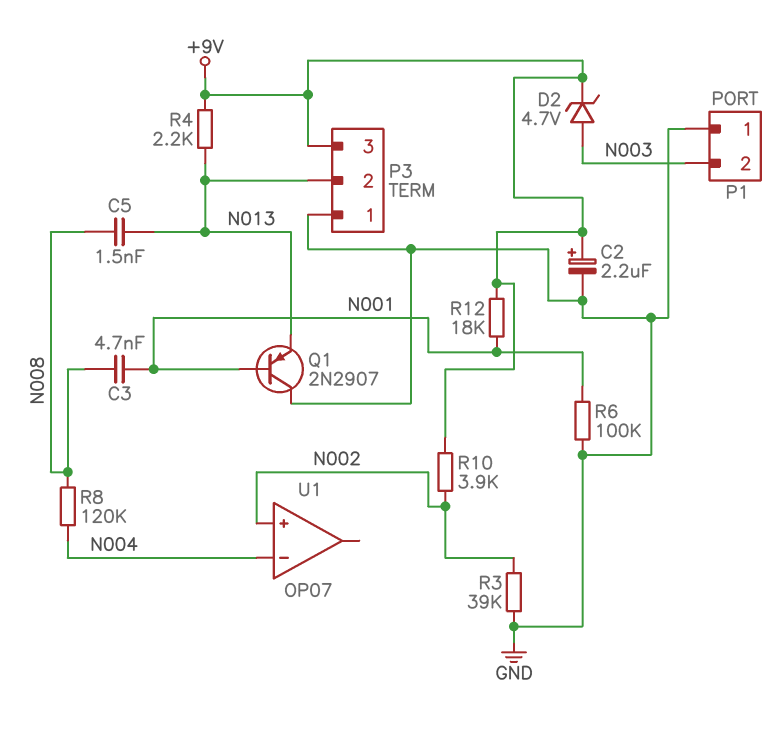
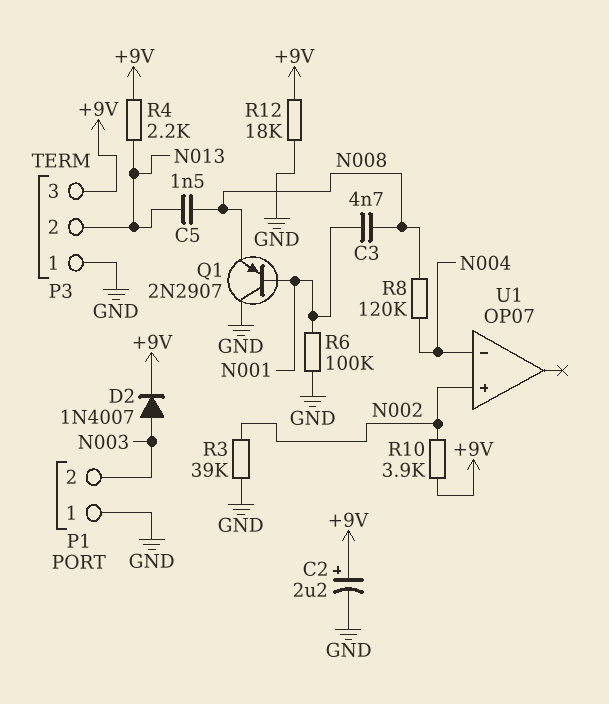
D2: zener 4.7V (A N003, K +9V) -> diode 1N4007 (A N003, K +9V)
Q1: PNP 2N2907 (B N001, C GND, E N013) -> PNP 2N2907 (B N001, C GND, E N008)
R12: 18k (+9V, N001) -> 18k (+9V, GND)

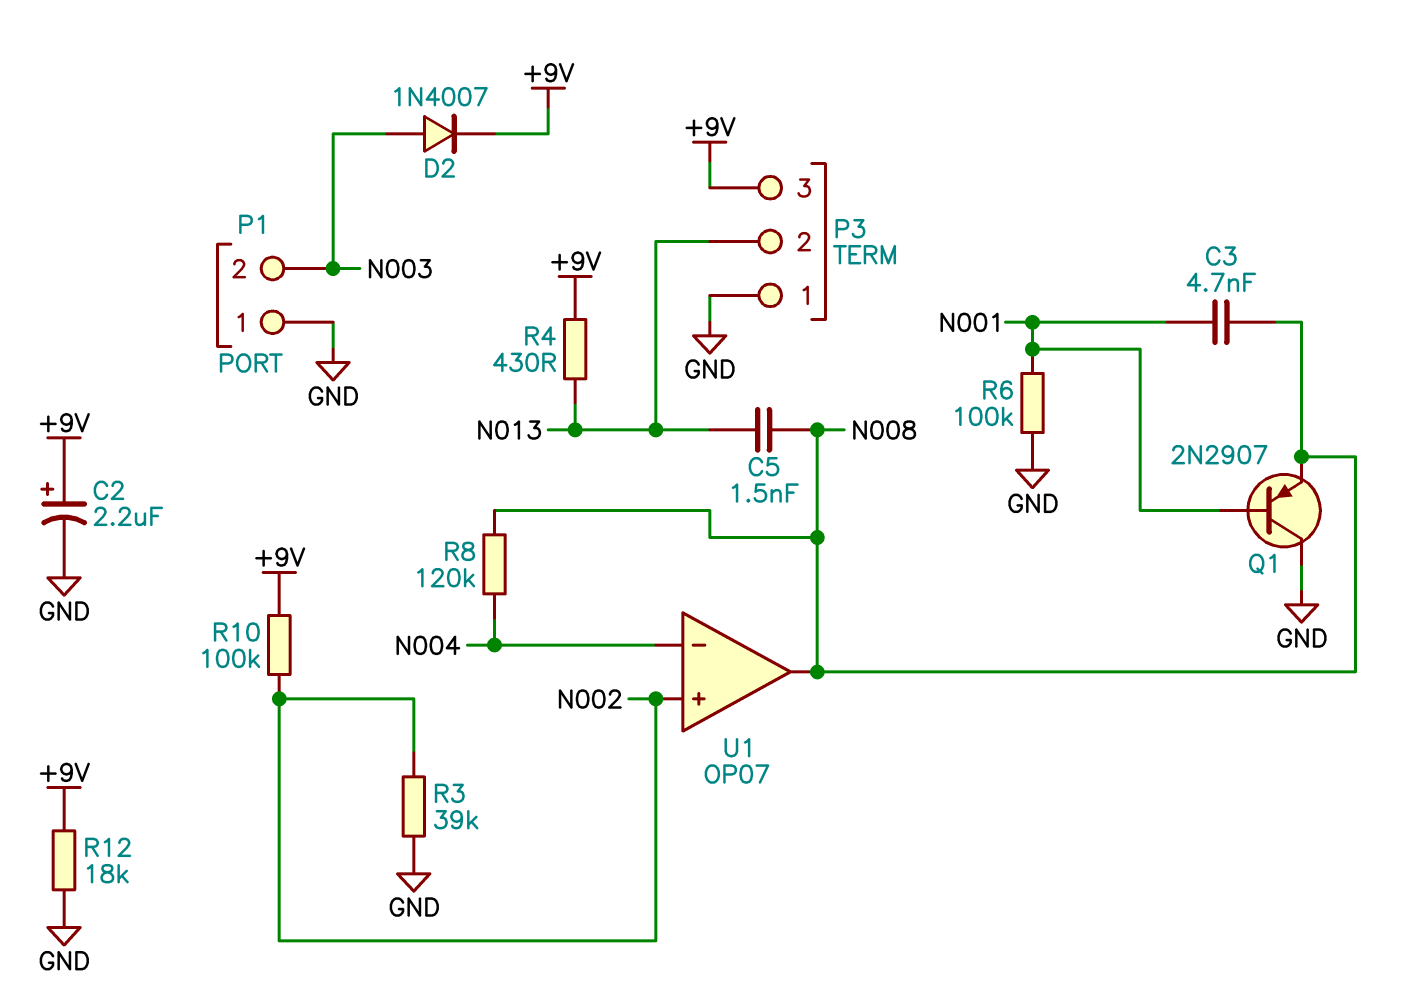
R4: 2.2k (+9V, N013) -> 430 (+9V, N013)
R10: 3.9k (+9V, N002) -> 100k (+9V, N002)
U1 pin out: none -> N008

